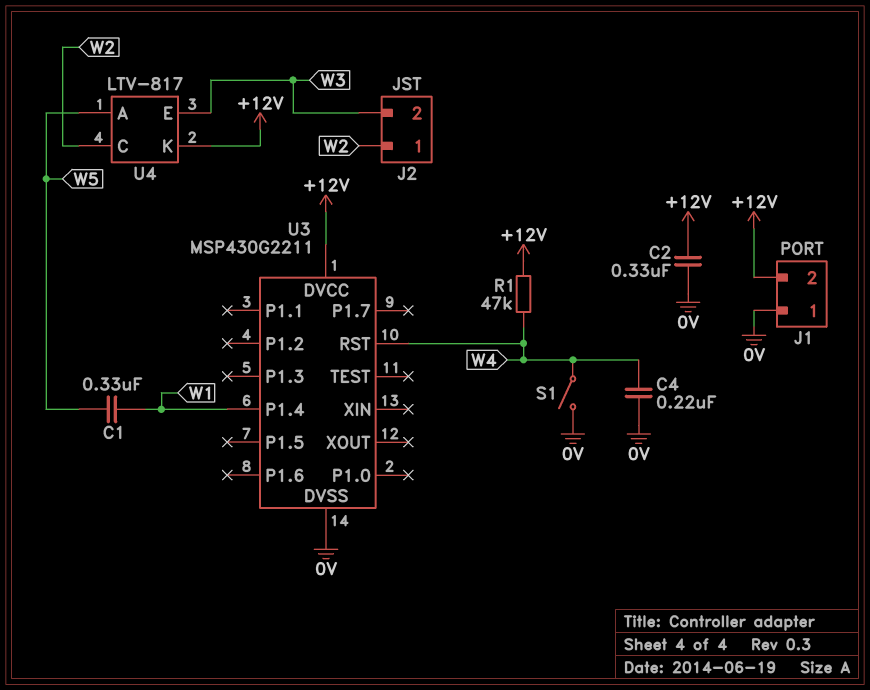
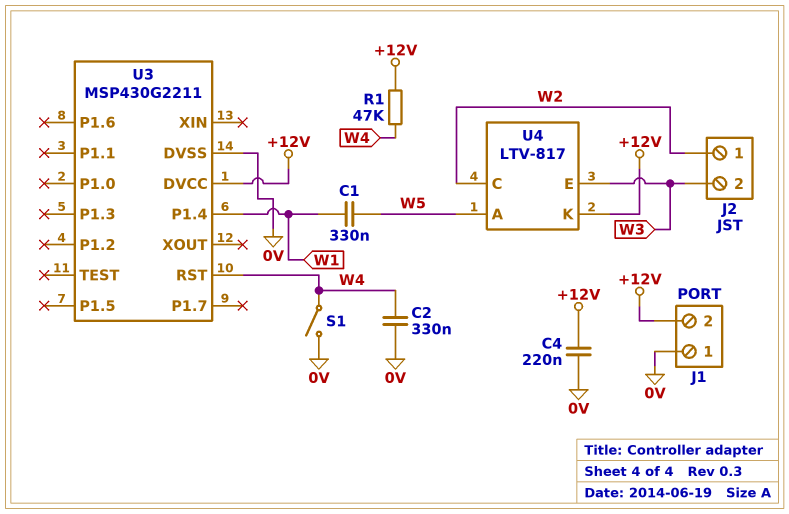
C2: 330nF (+12V, 0V) -> 330nF (0V, W4)
C4: 220nF (0V, W4) -> 220nF (+12V, 0V)

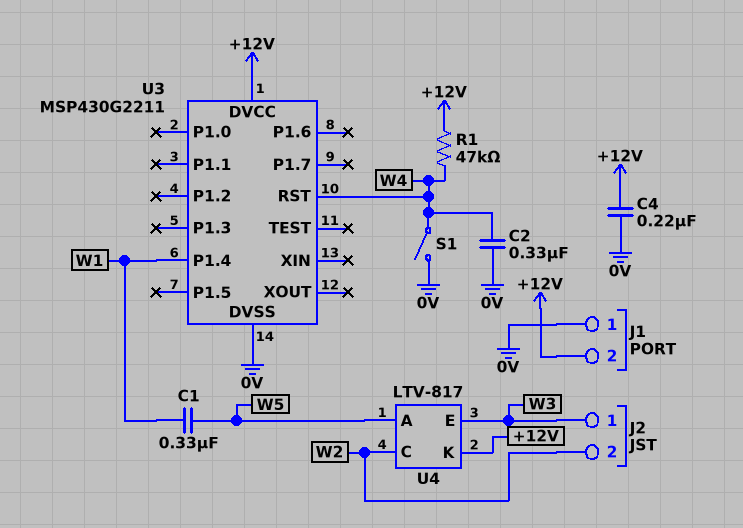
J2 pin 1: W2 -> W3
J2 pin 2: W3 -> W2

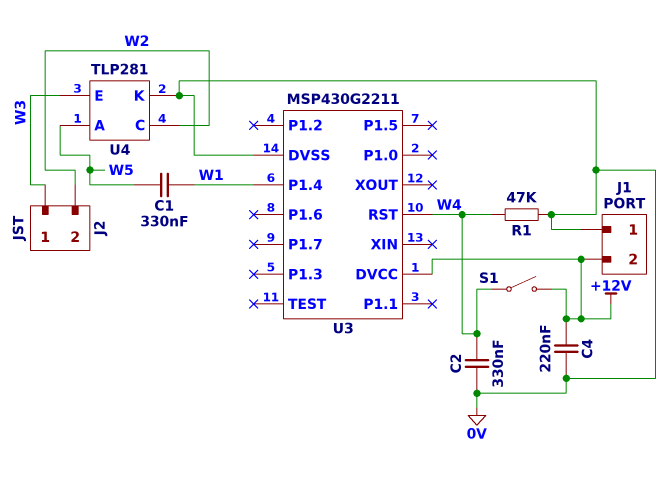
R1: 47k (+12V, W4) -> 47k (0V, W4)
S1: switch (0V, W4) -> switch (+12V, W4)
U4: LTV-817 -> TLP281
U4 pin K: +12V -> 0V

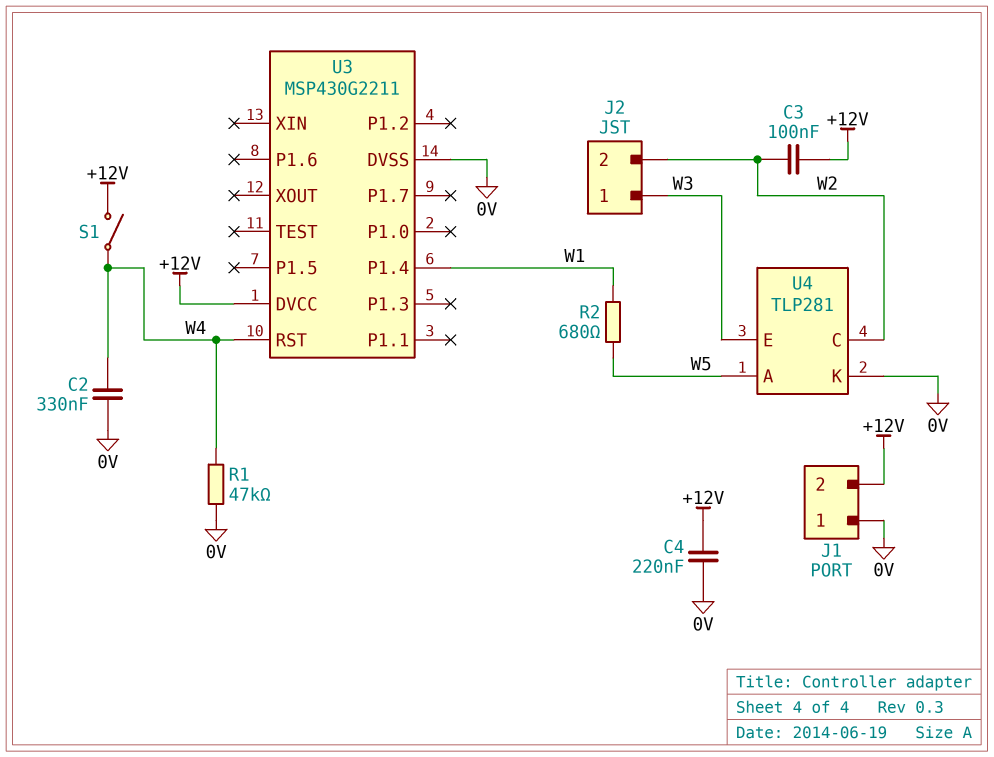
C1: 330nF (W1, W5) -> none
C3: none -> 100nF (+12V, W2)
R2: none -> 680 (W1, W5)

